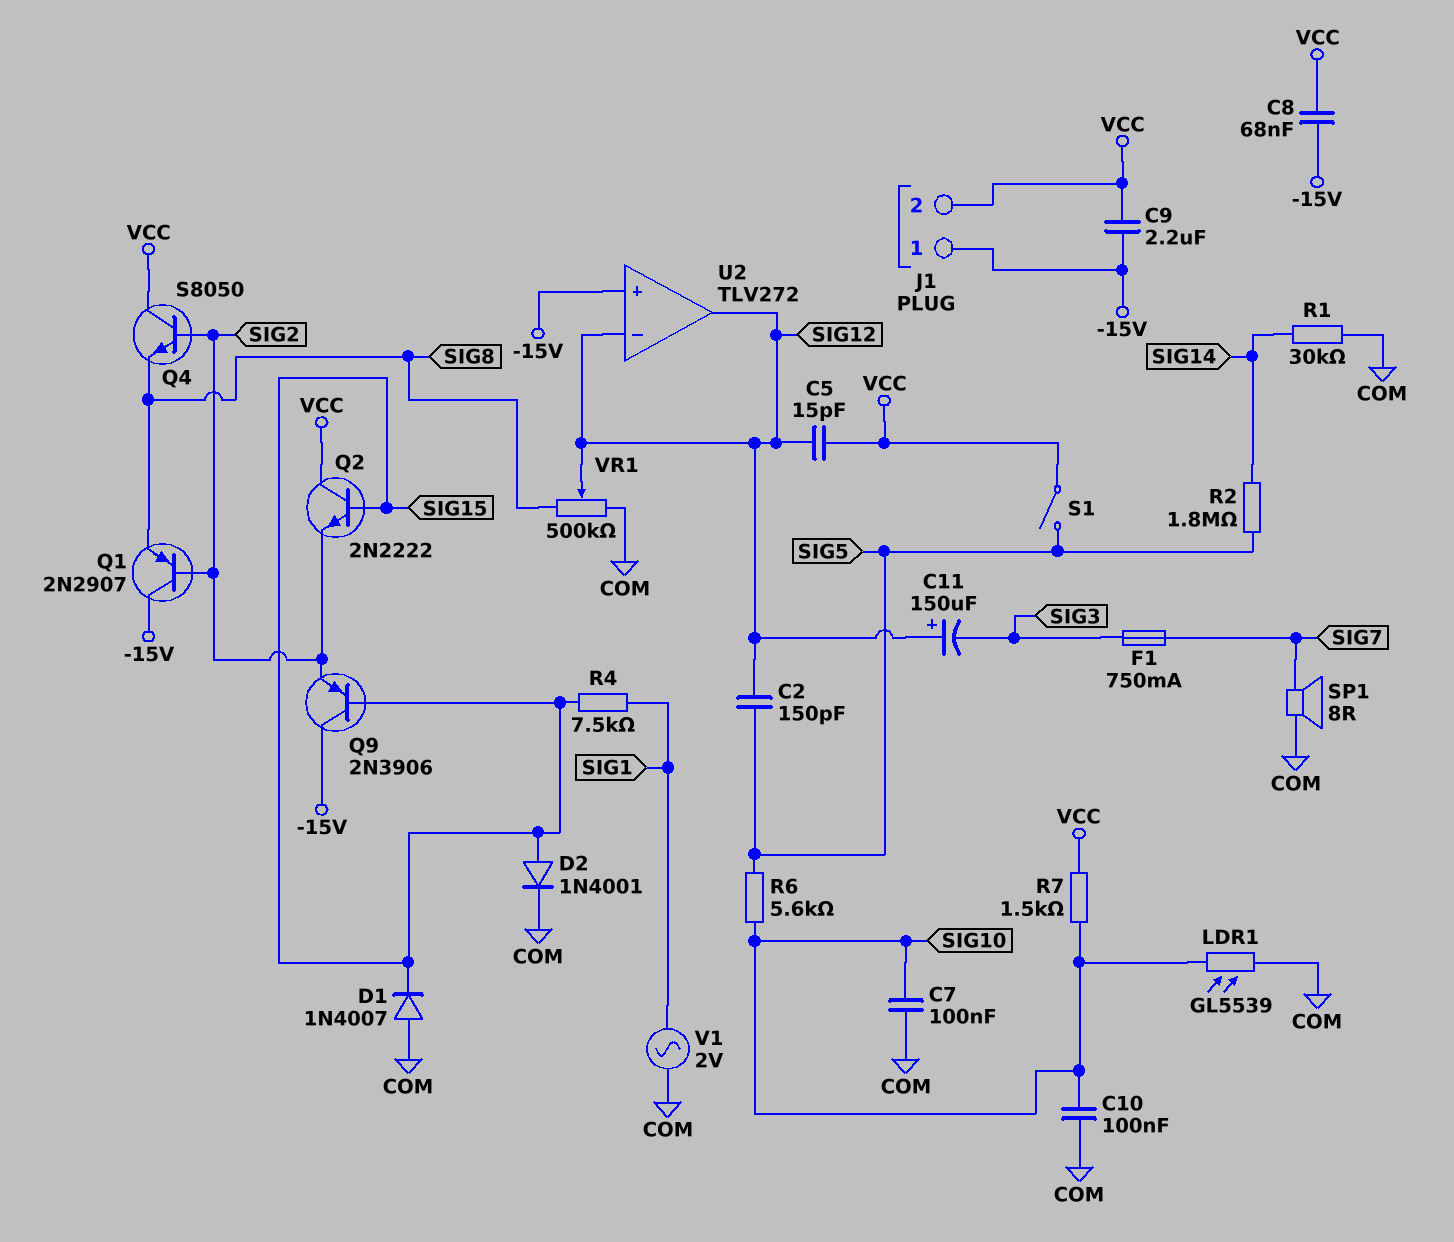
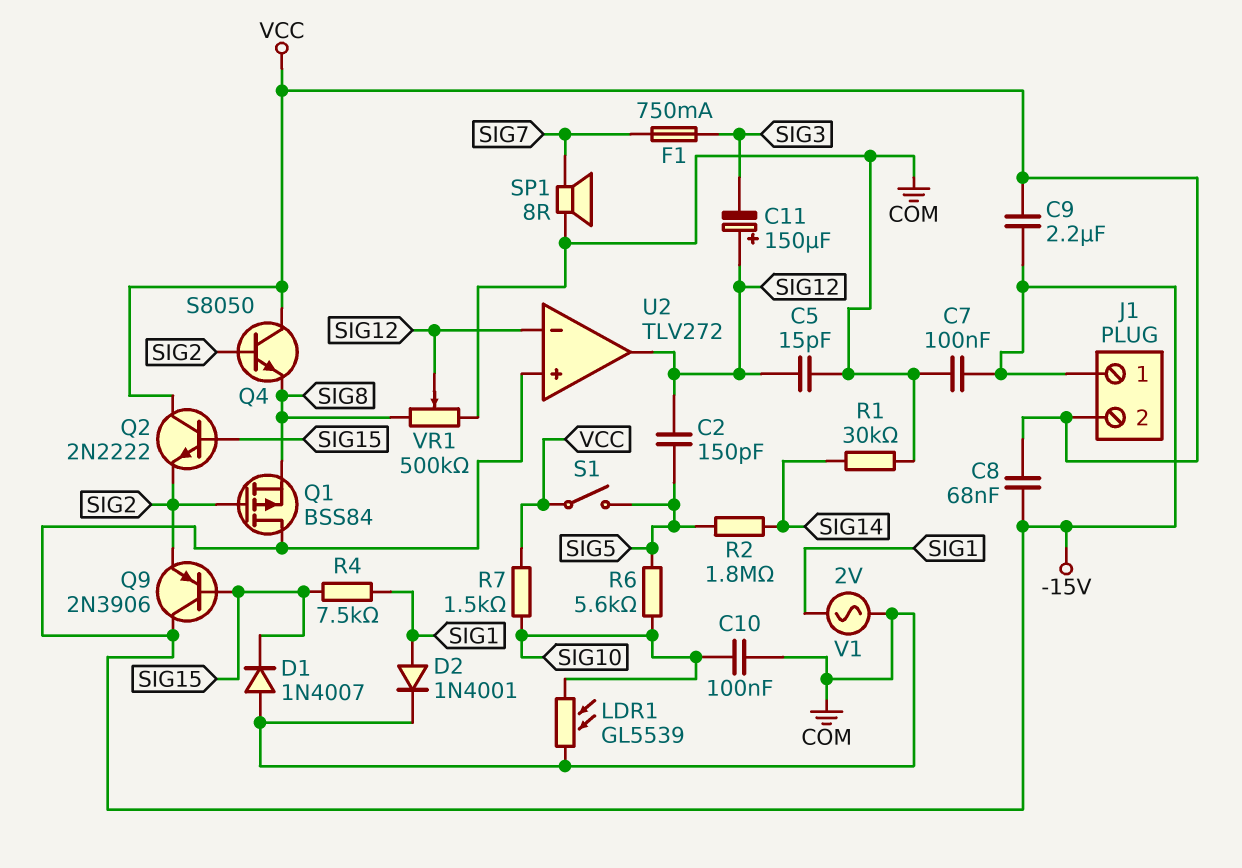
C5: 15pF (SIG12, VCC) -> 15pF (COM, SIG12)
C7: 100nF (COM, SIG10) -> 100nF (-15V, COM)
D2: diode 1N4001 (A SIG15, K COM) -> diode 1N4001 (A SIG1, K COM)
Q1: PNP 2N2907 (B SIG2, C -15V, E SIG8) -> PMOS BSS84 (G SIG2, D -15V, S SIG8)

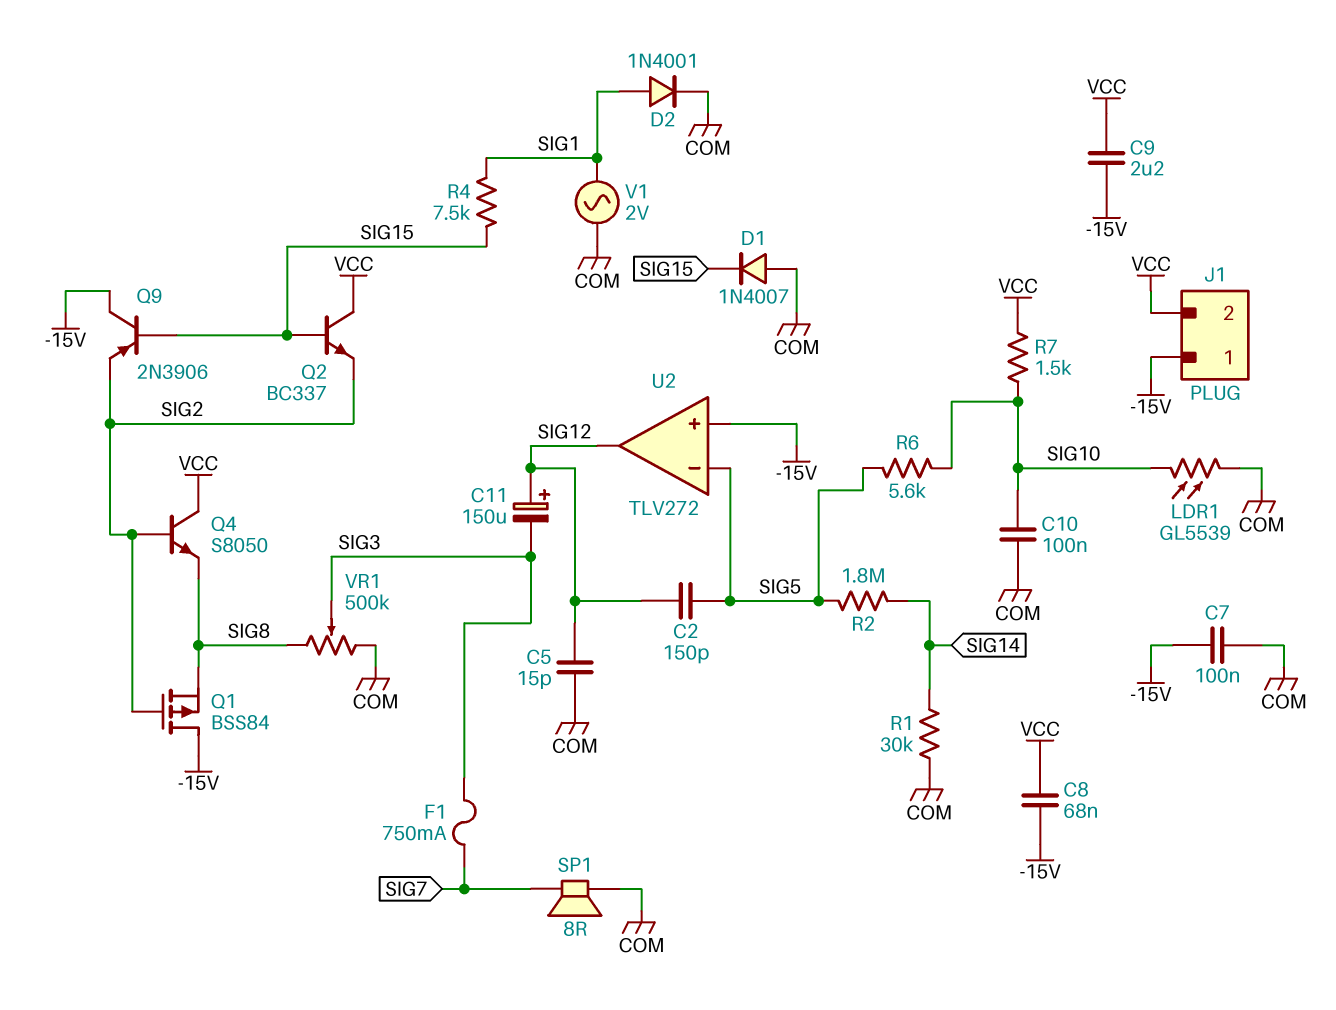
Q2: NPN 2N2222 (B SIG15, C VCC, E SIG2) -> NPN BC337 (B SIG15, C VCC, E SIG2)
S1: switch (SIG5, VCC) -> none
U2 pin in-: SIG12 -> SIG5
VR1: 500k (COM, SIG8, wiper SIG12) -> 500k (COM, SIG8, wiper SIG3)

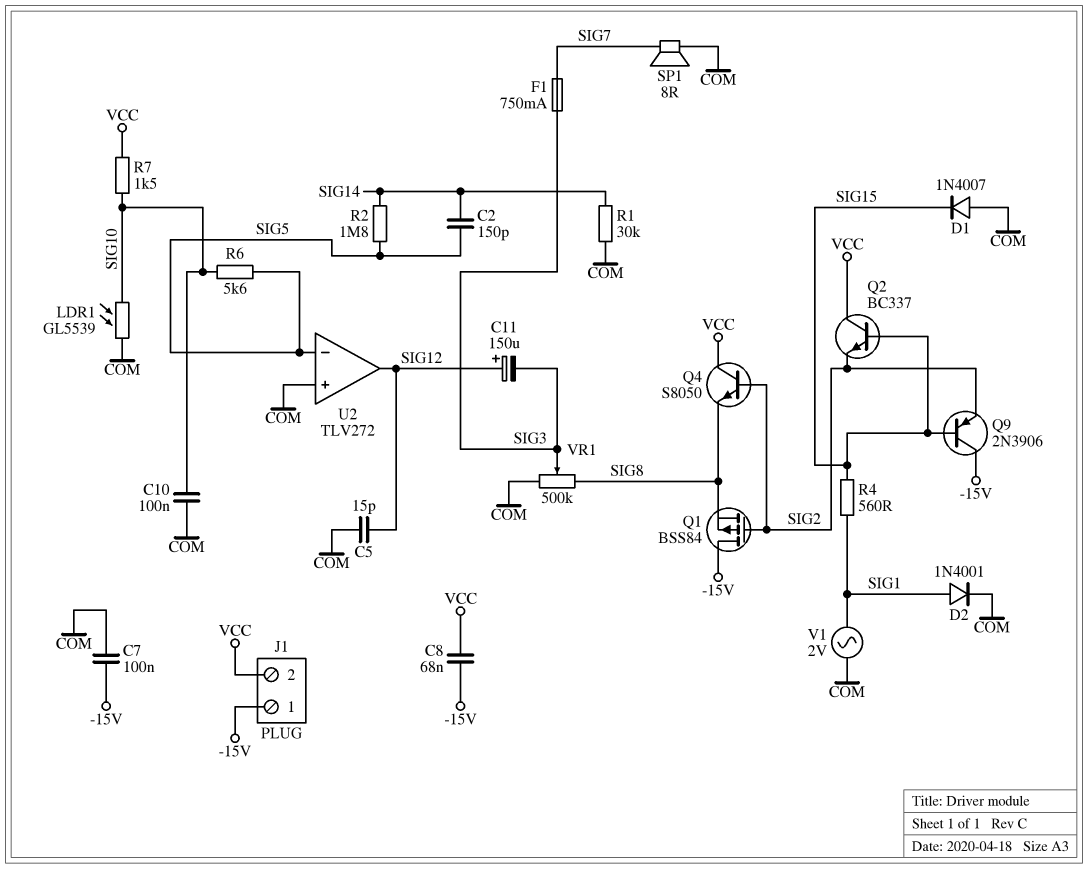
C2: 150pF (SIG5, SIG12) -> 150pF (SIG5, SIG14)
C9: 2.2uF (-15V, VCC) -> none
R4: 7.5k (SIG1, SIG15) -> 560 (SIG1, SIG15)
U2 pin in+: -15V -> COM

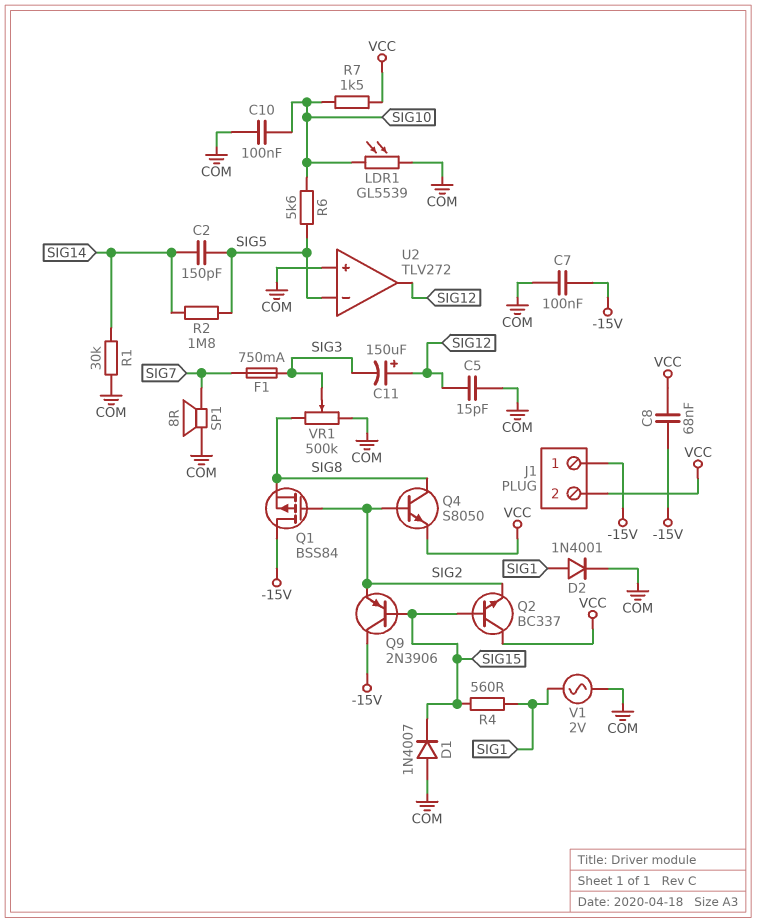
Q4: NPN S8050 (B SIG2, C VCC, E SIG8) -> NPN S8050 (B SIG2, C SIG8, E VCC)

